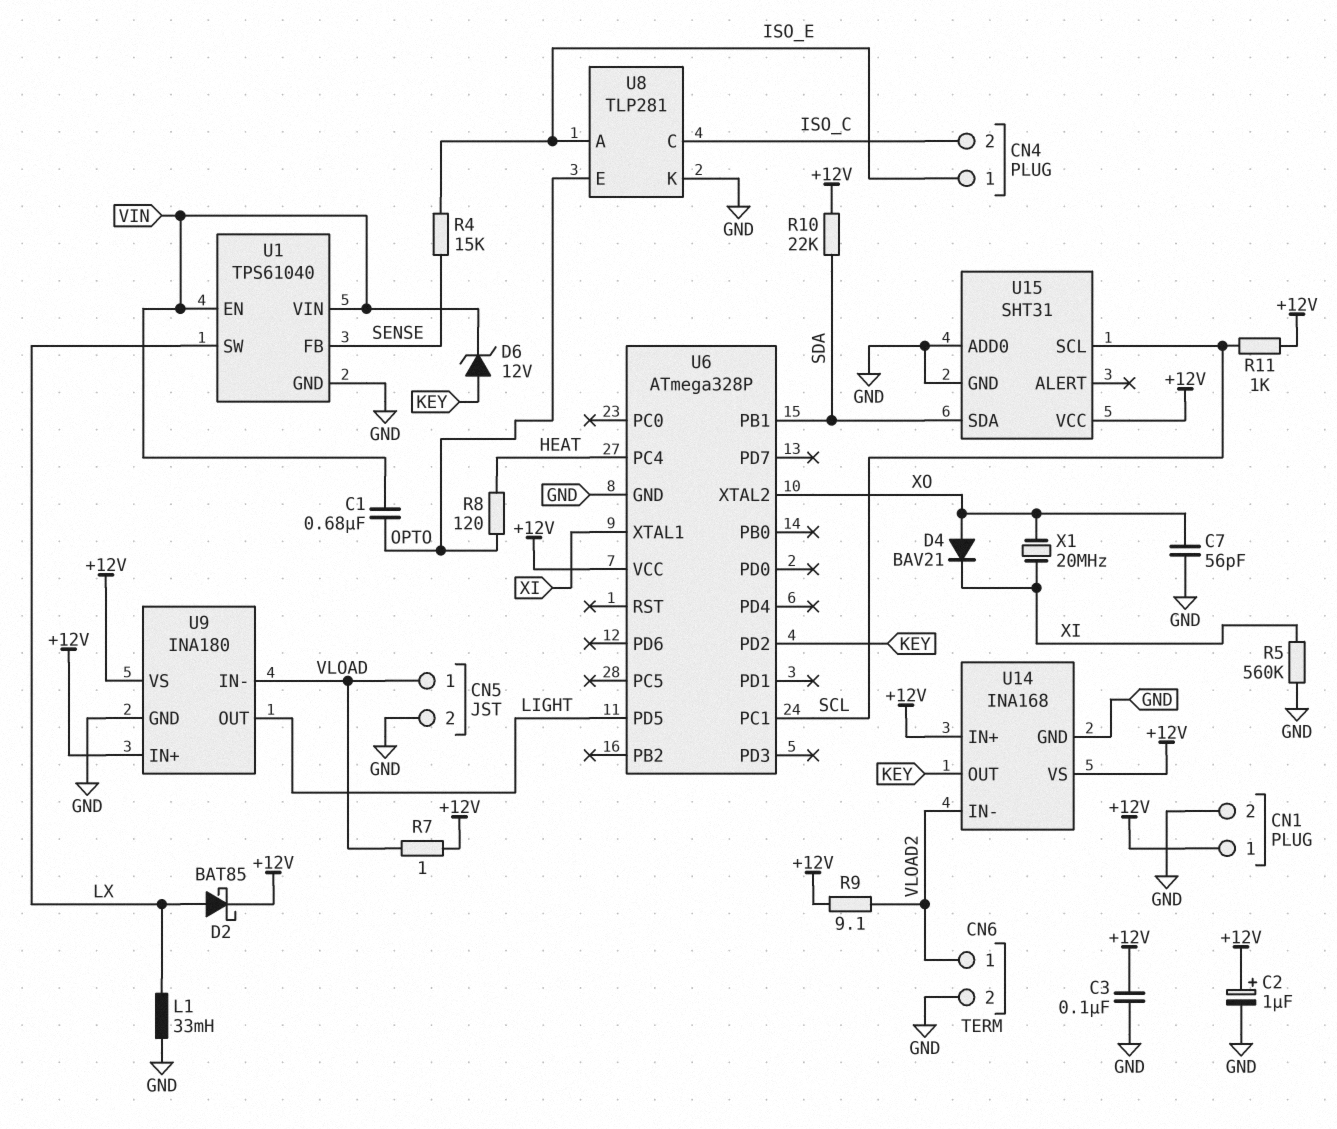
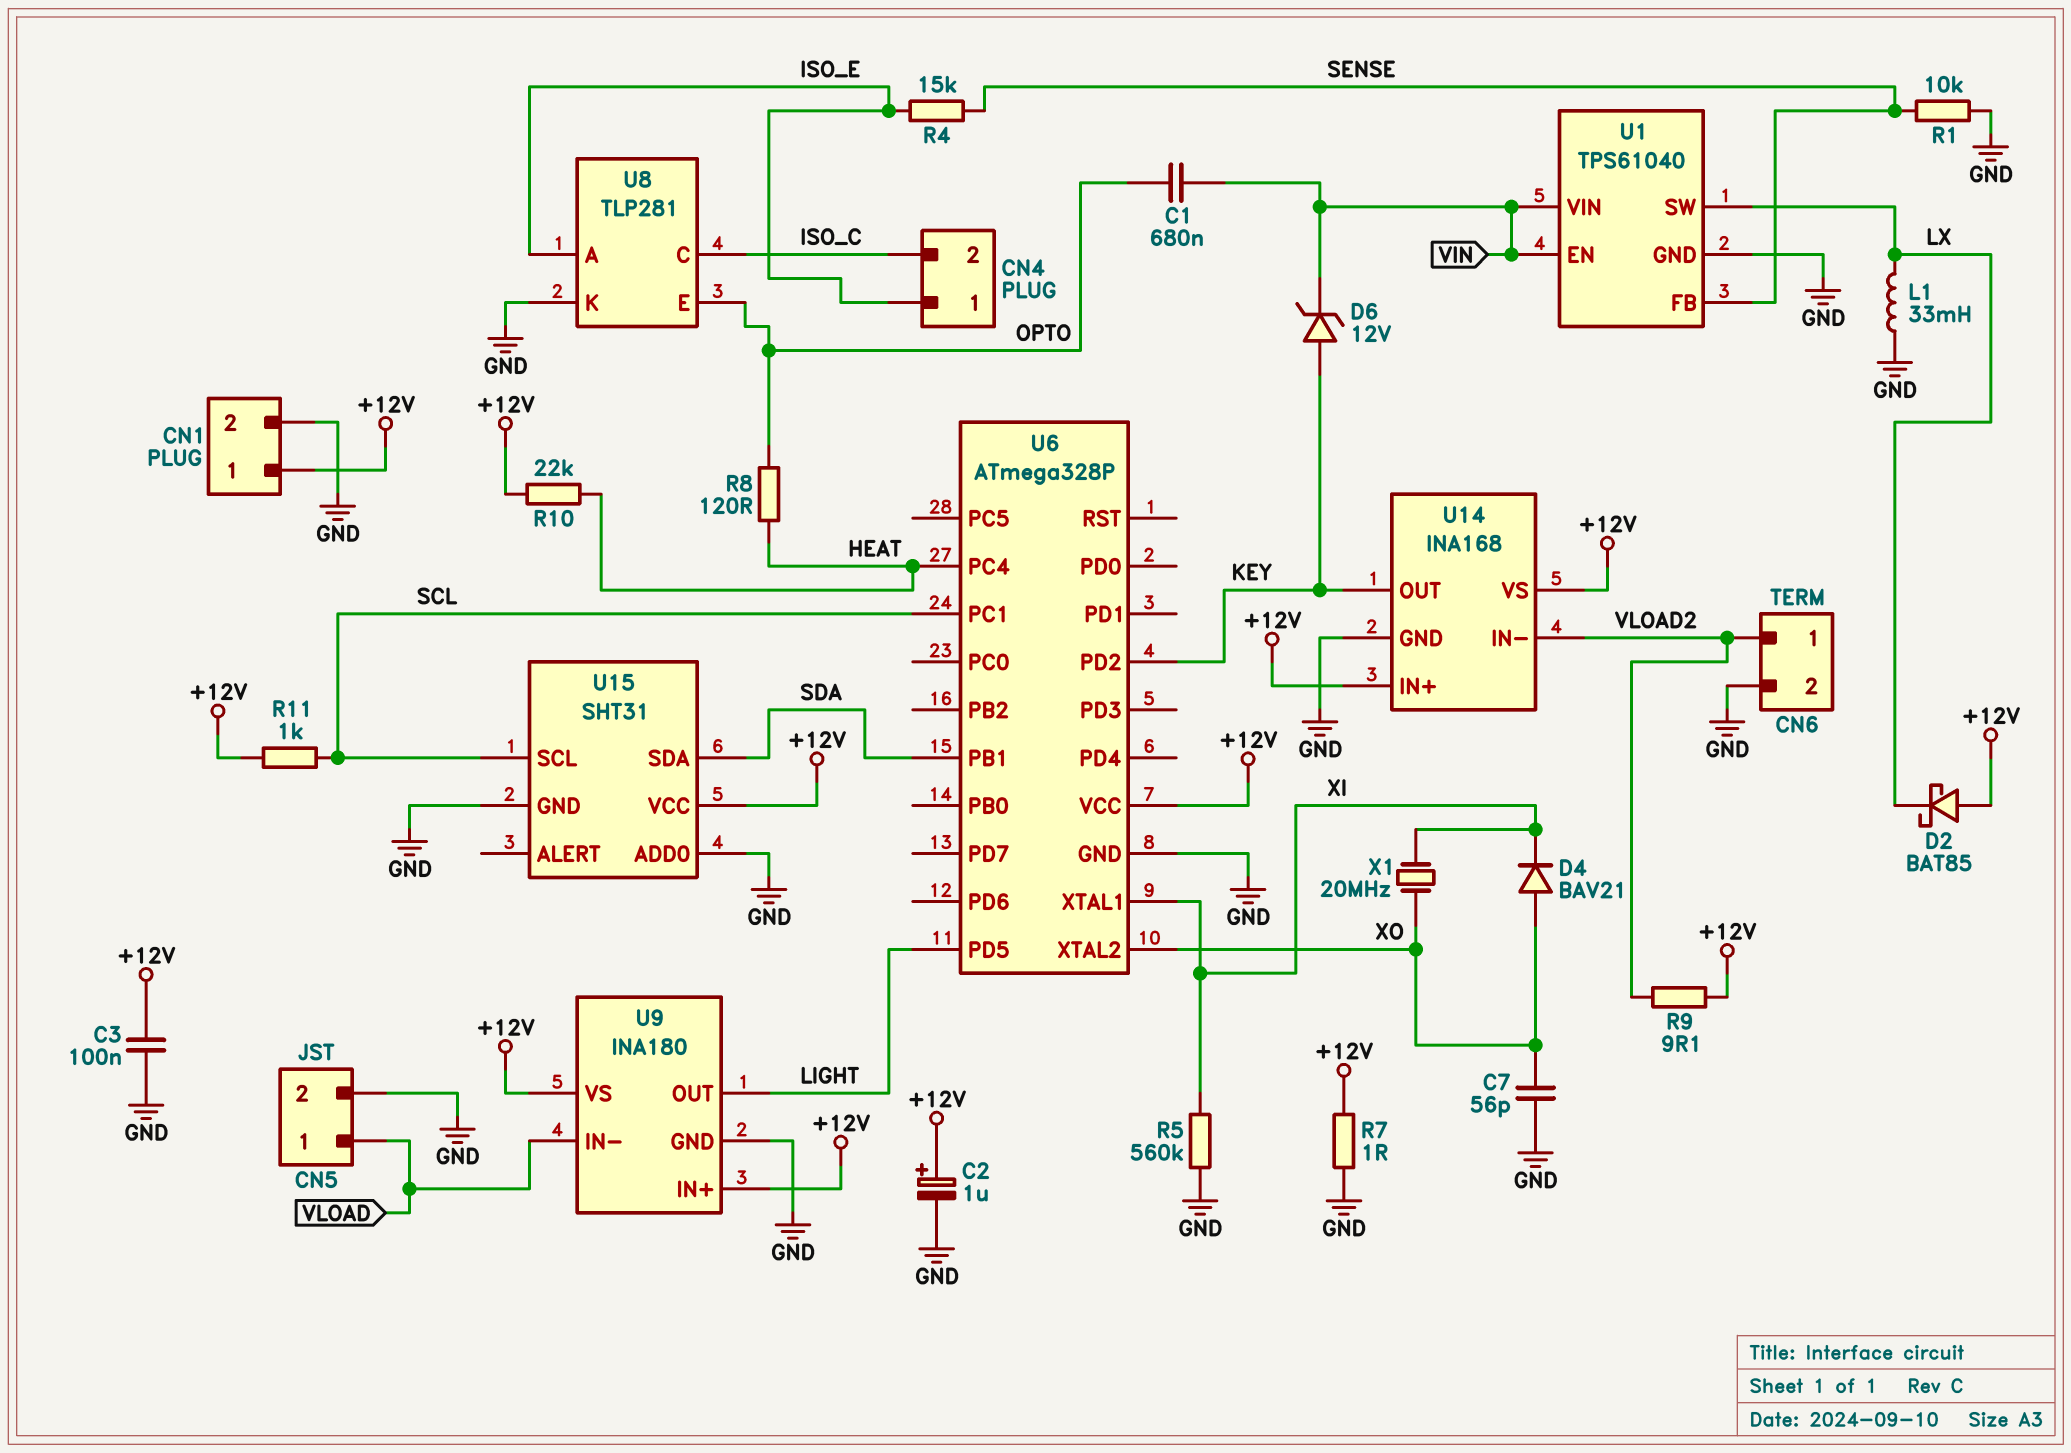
D2: schottky BAT85 (A LX, K +12V) -> schottky BAT85 (A +12V, K LX)
R1: none -> 10k (GND, SENSE)
R7: 1 (+12V, VLOAD) -> 1 (+12V, GND)
R10: 22k (+12V, SDA) -> 22k (+12V, HEAT)

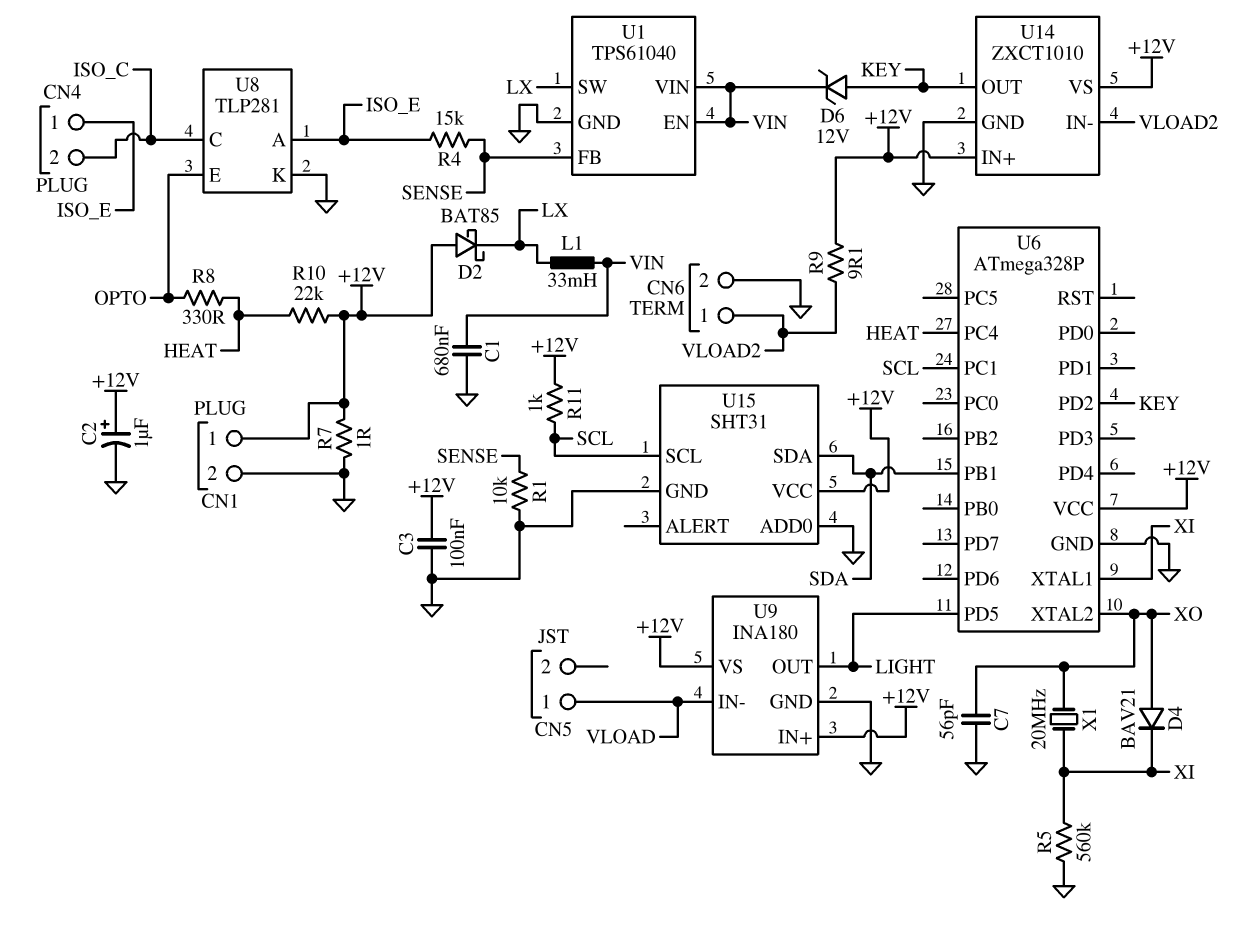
C1: 680nF (OPTO, VIN) -> 680nF (GND, VIN)
CN5 pin 2: GND -> none
L1: 33mH (GND, LX) -> 33mH (LX, VIN)
R8: 120 (HEAT, OPTO) -> 330 (HEAT, OPTO)
U14: INA168 -> ZXCT1010

